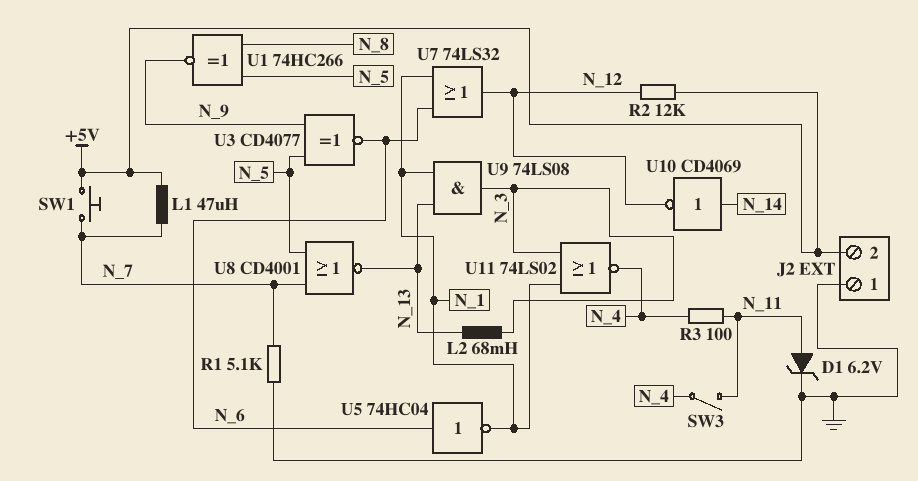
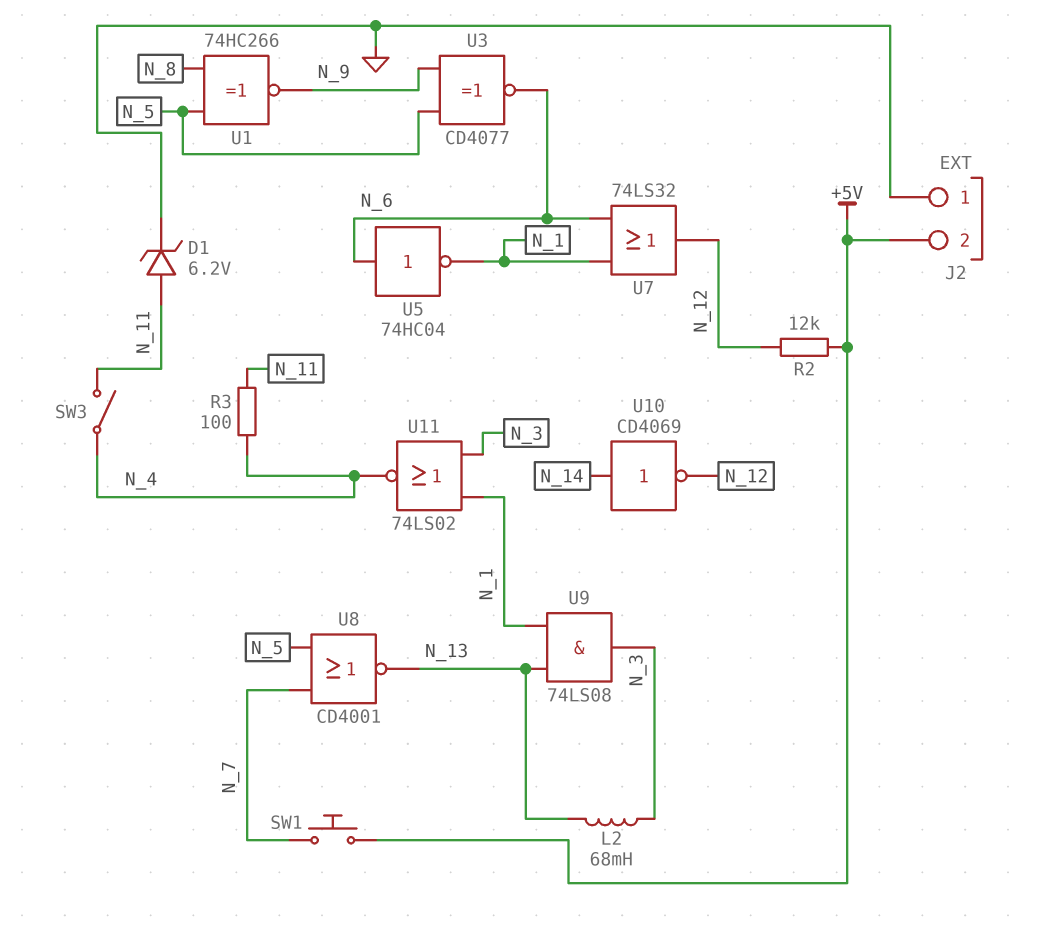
L1: 47uH (+5V, N_7) -> none
R1: 5.1k (GND, N_7) -> none

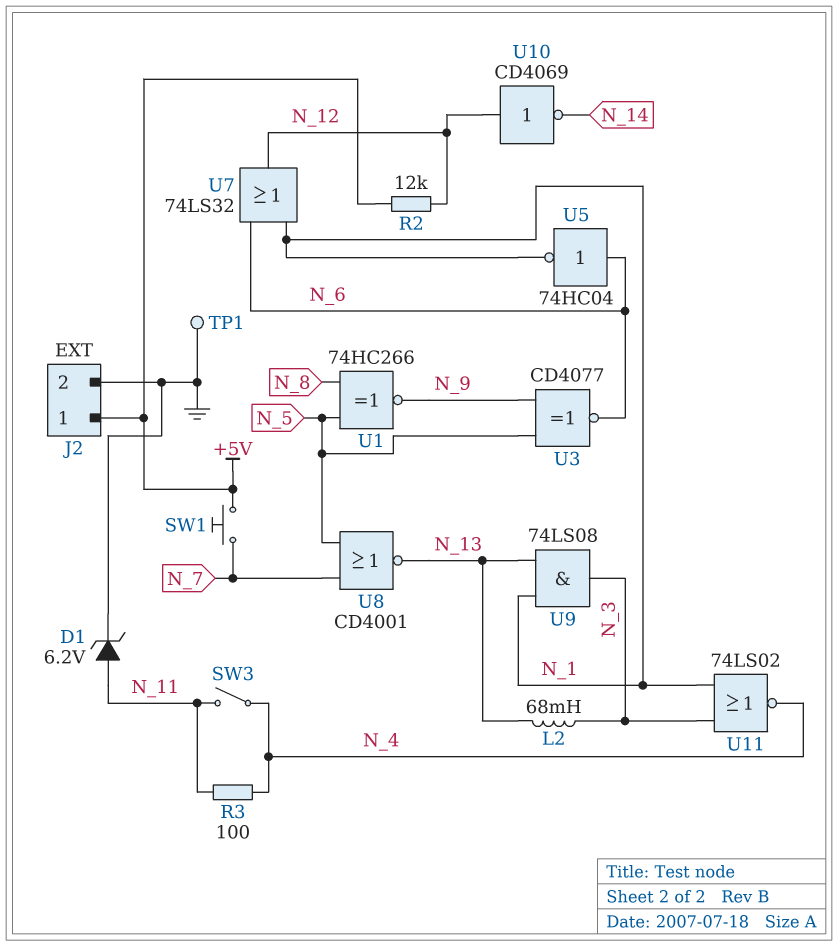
J2 pin 1: GND -> +5V
J2 pin 2: +5V -> GND
TP1: none -> test point (GND)
U10: NOT CD4069 (in N_14, out N_12) -> NOT CD4069 (in N_12, out N_14)

